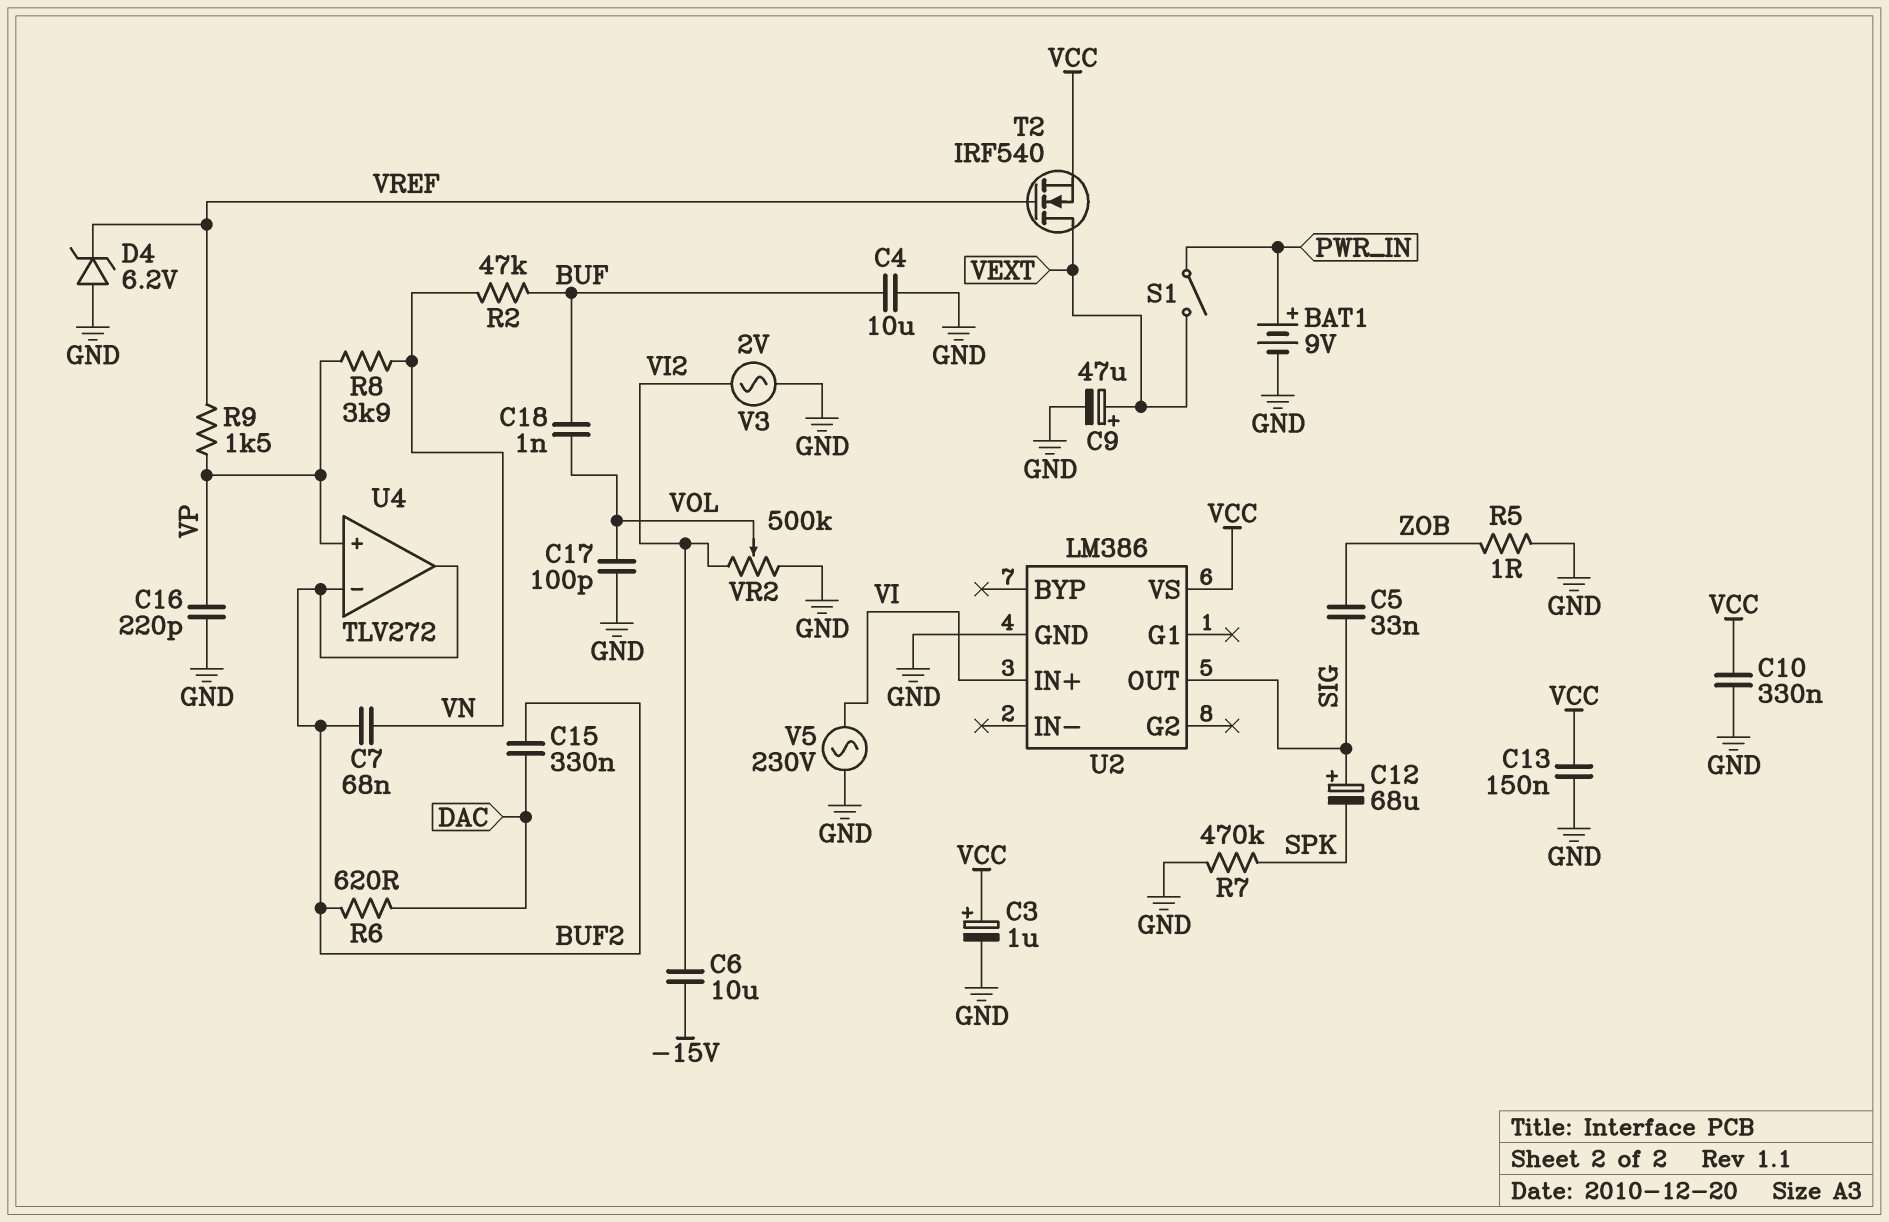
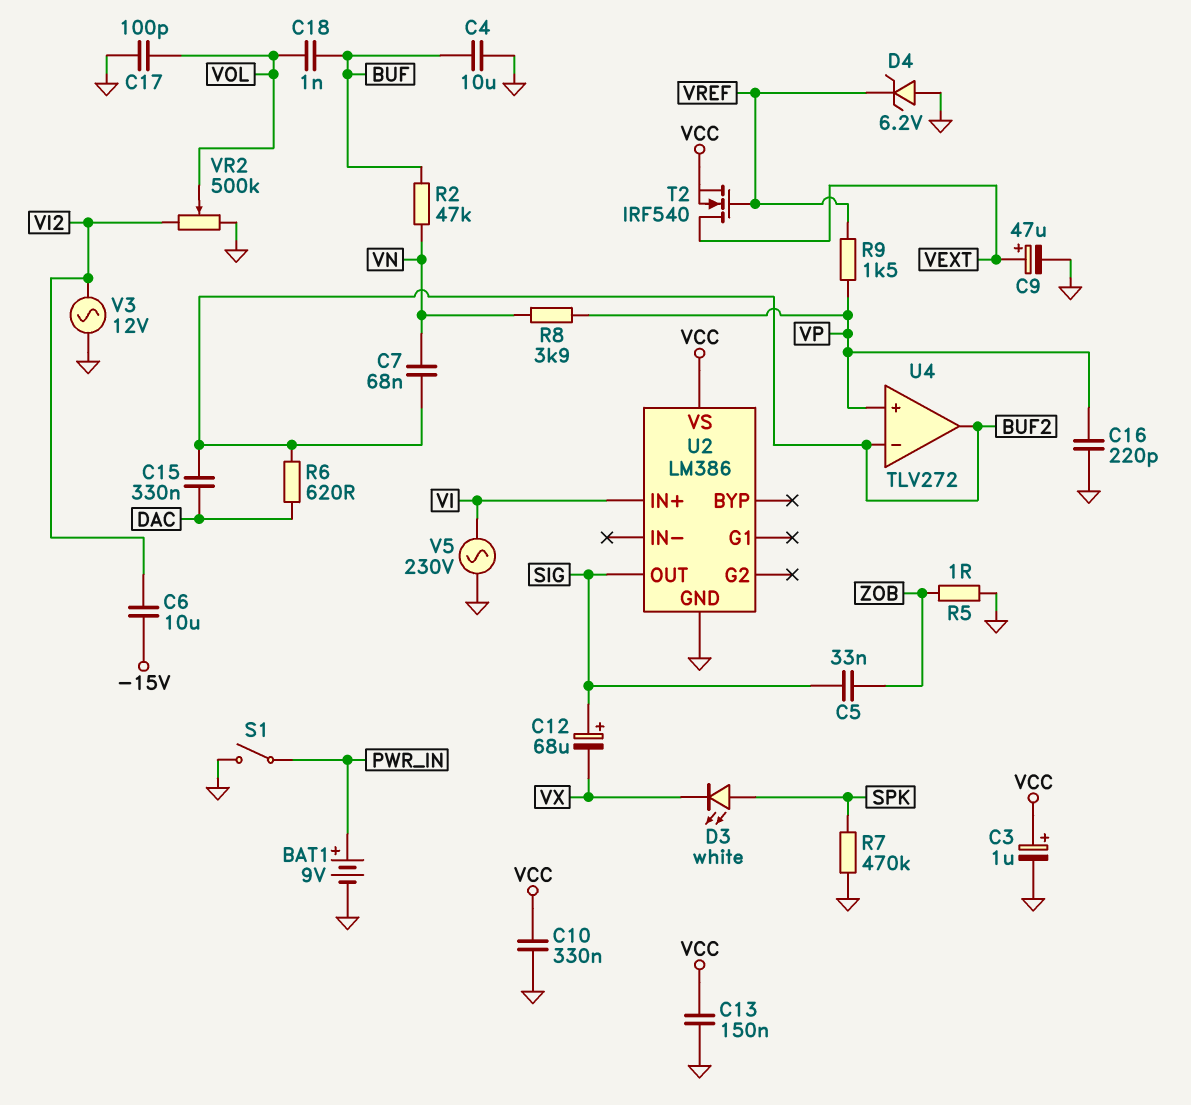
C12: 68uF (plus SIG, minus SPK) -> 68uF (plus SIG, minus VX)
D3: none -> LED white (A SPK, K VX)
S1: switch (PWR_IN, VEXT) -> switch (GND, PWR_IN)
V3: AC 2V (GND, VI2) -> AC 12V (GND, VI2)

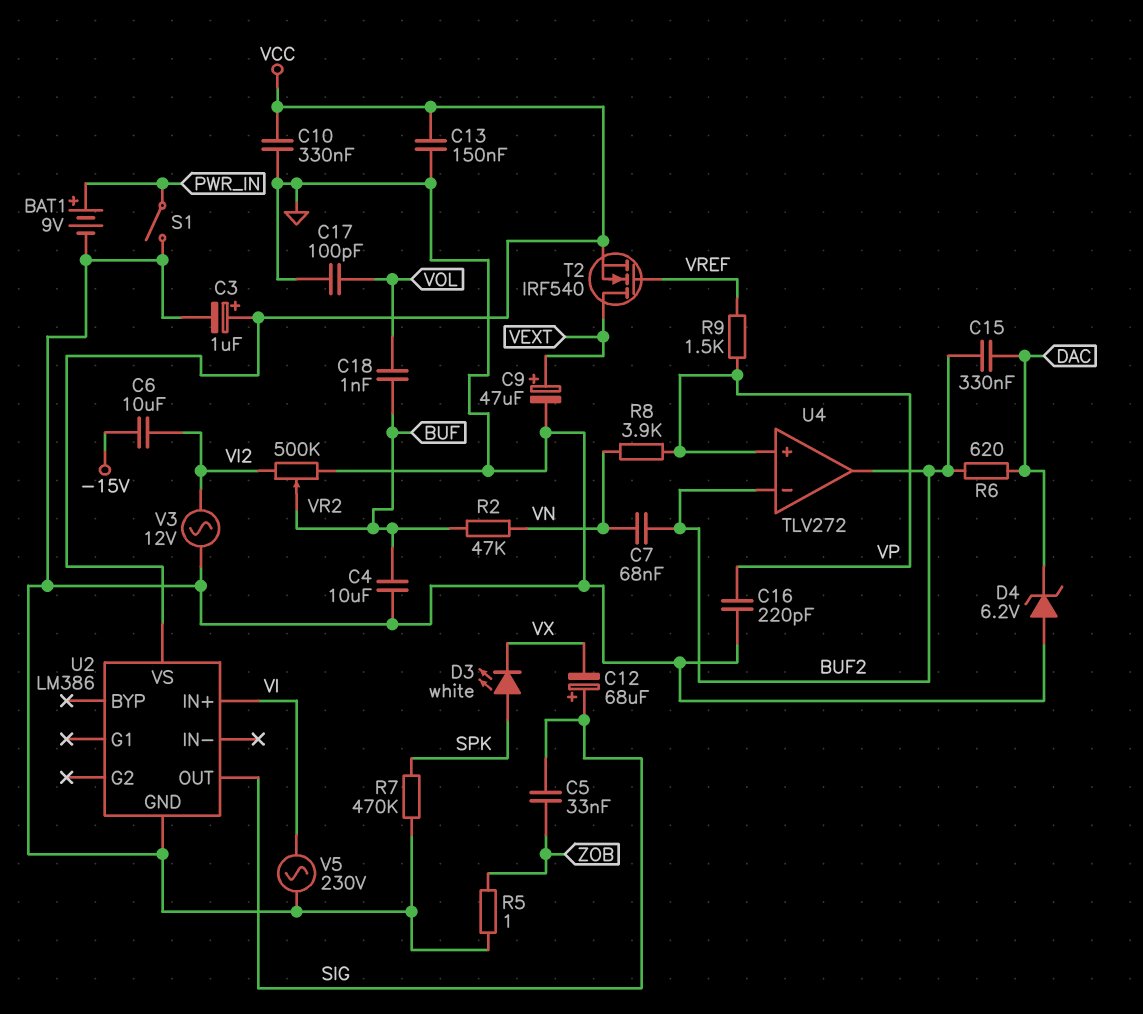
D4: zener 6.2V (A GND, K VREF) -> zener 6.2V (A GND, K DAC)
VR2: 500k (GND, VI2, wiper VOL) -> 500k (GND, VI2, wiper BUF)

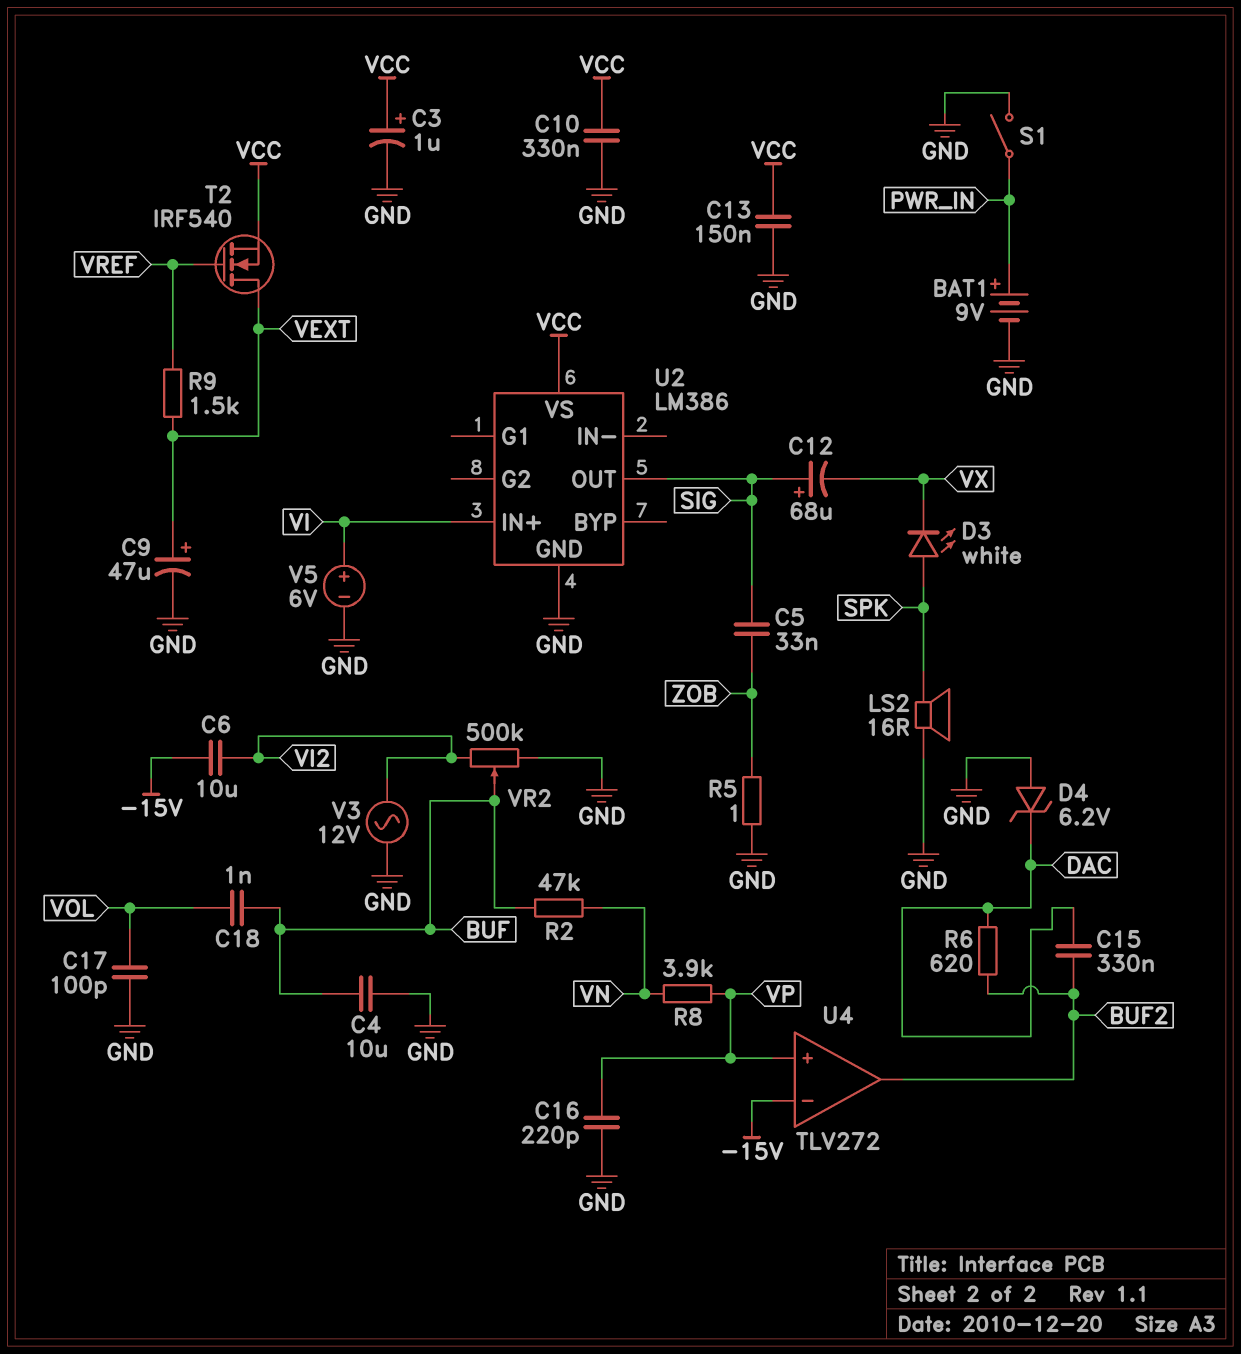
C7: 68nF (BUF2, VN) -> none
LS2: none -> speaker 16R (GND, SPK)
R7: 470k (GND, SPK) -> none
R9: 1.5k (VP, VREF) -> 1.5k (VEXT, VREF)
U4 pin in-: BUF2 -> -15V
V5: AC 230V (GND, VI) -> 6V (plus VI, minus GND)

